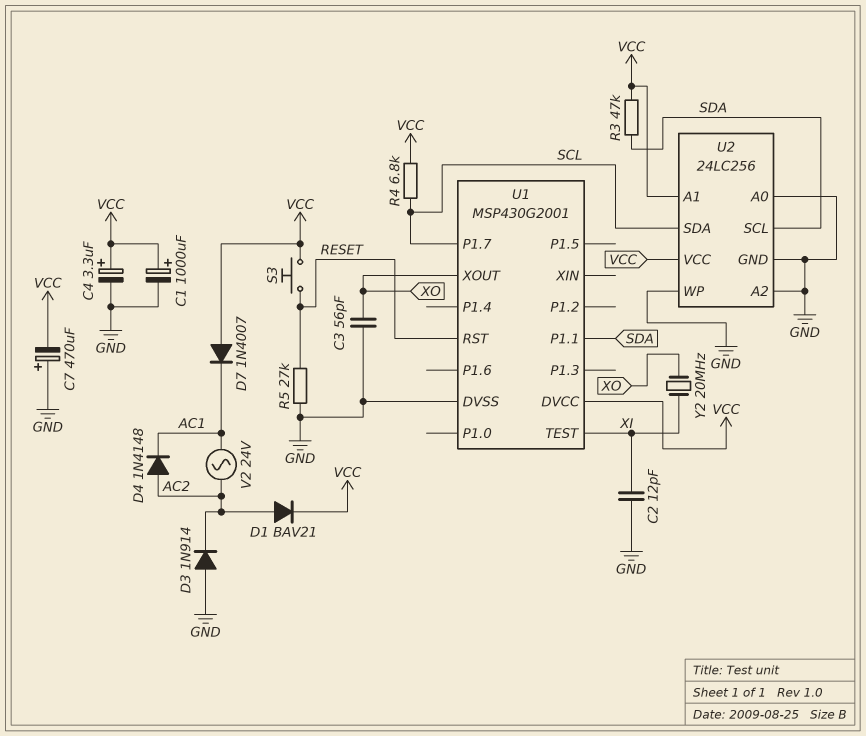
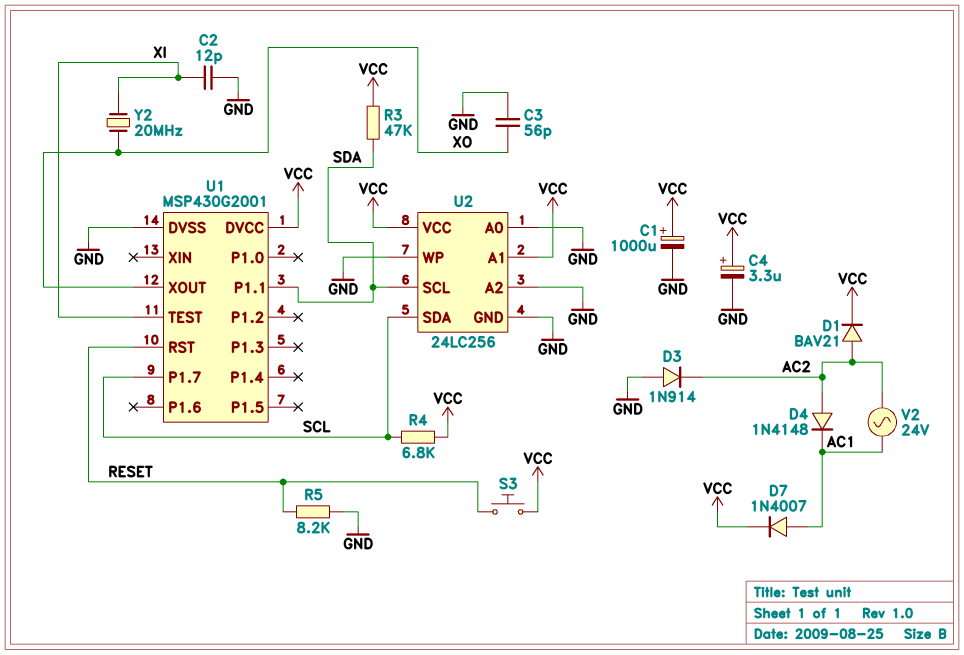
C7: 470uF (plus GND, minus VCC) -> none
D7: diode 1N4007 (A VCC, K AC1) -> diode 1N4007 (A AC1, K VCC)
R5: 27k (GND, RESET) -> 8.2k (GND, RESET)

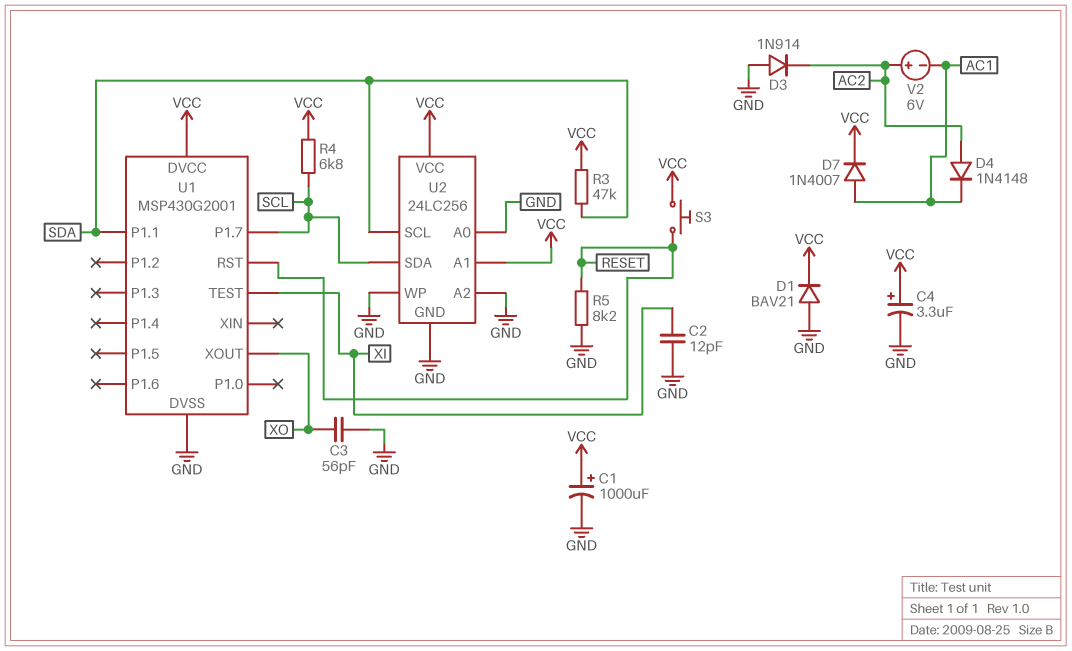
D1: diode BAV21 (A AC2, K VCC) -> diode BAV21 (A GND, K VCC)
V2: AC 24V (AC1, AC2) -> 6V (plus AC2, minus AC1)
Y2: 20MHz (XI, XO) -> none

